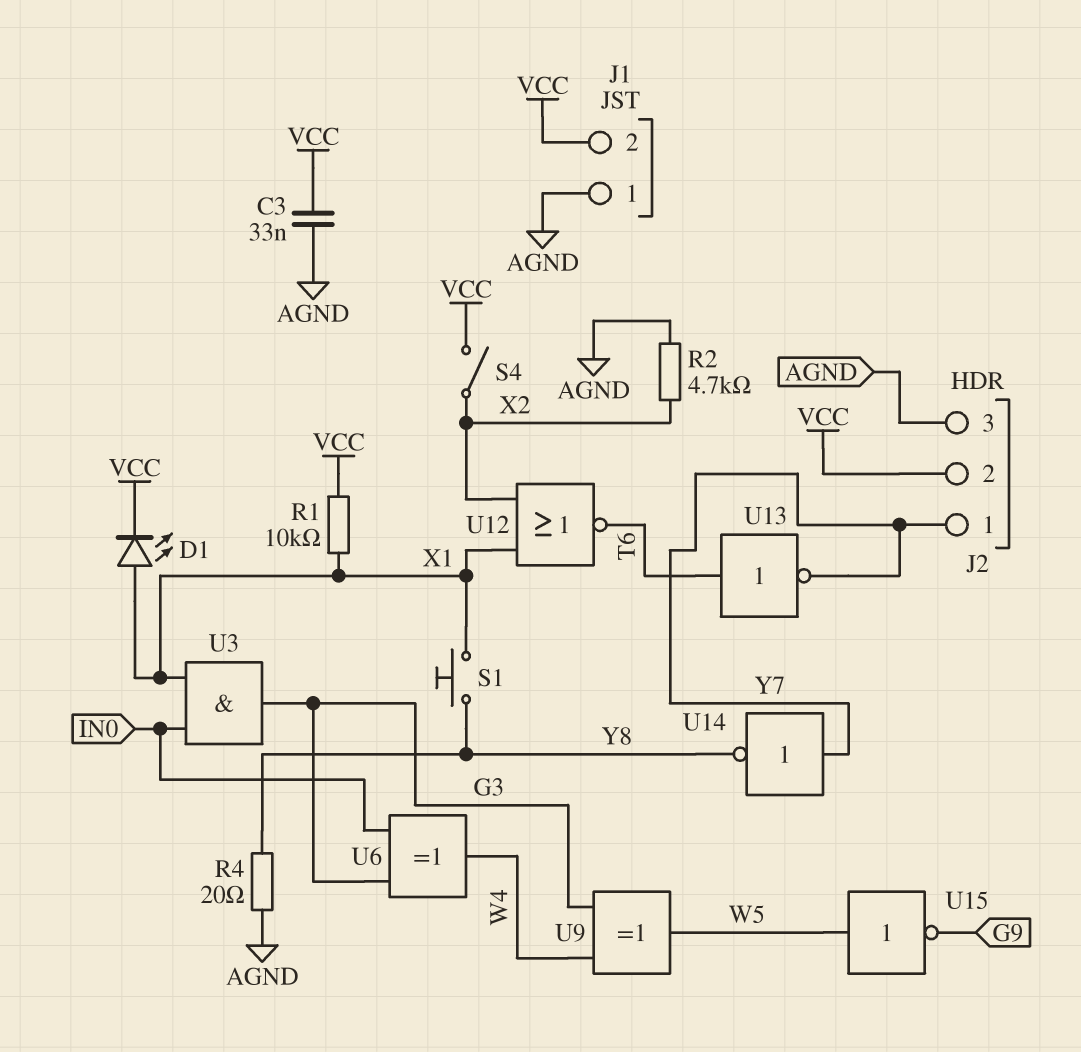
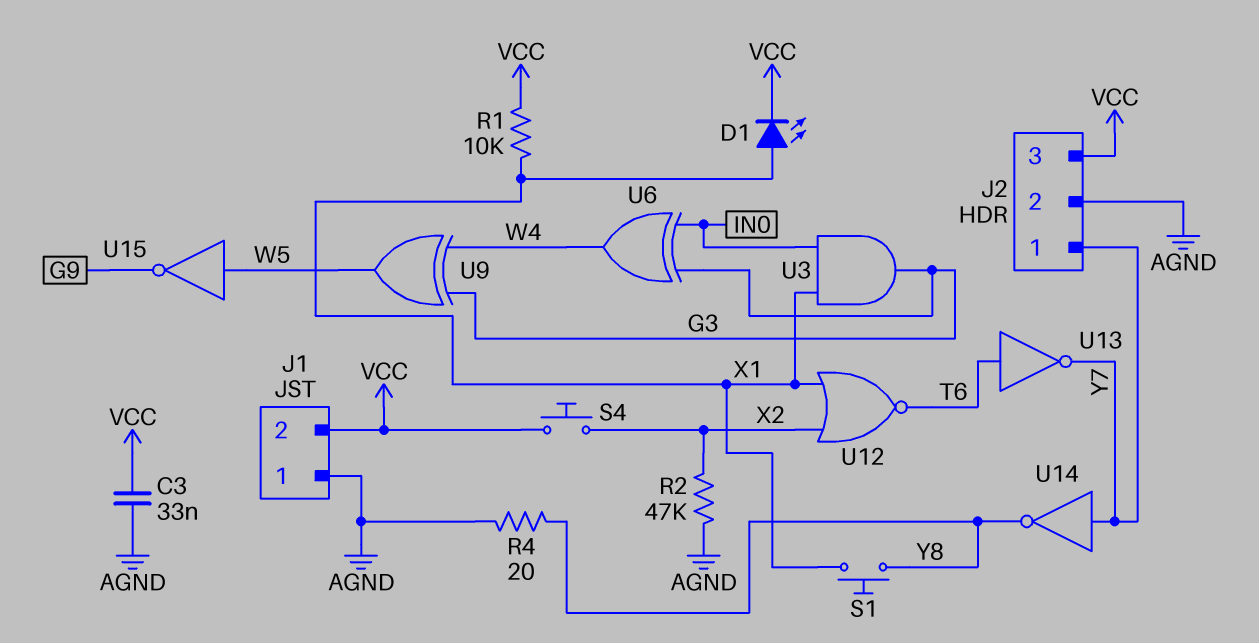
J2 pin 2: VCC -> AGND
J2 pin 3: AGND -> VCC
R2: 4.7k (AGND, X2) -> 47k (AGND, X2)
S4: switch (VCC, X2) -> button (VCC, X2)

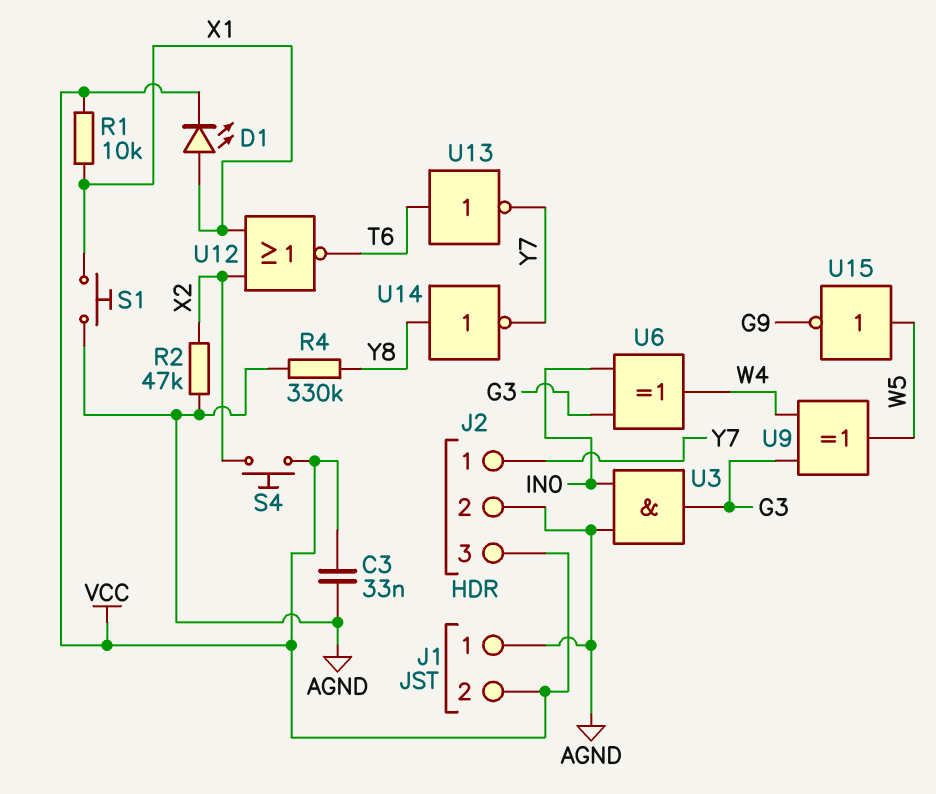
R4: 20 (AGND, Y8) -> 330k (AGND, Y8)
S1: button (X1, Y8) -> button (AGND, X1)
U3: AND (in IN0, in X1, out G3) -> AND (in AGND, in IN0, out G3)
U14: NOT (in Y7, out Y8) -> NOT (in Y8, out Y7)

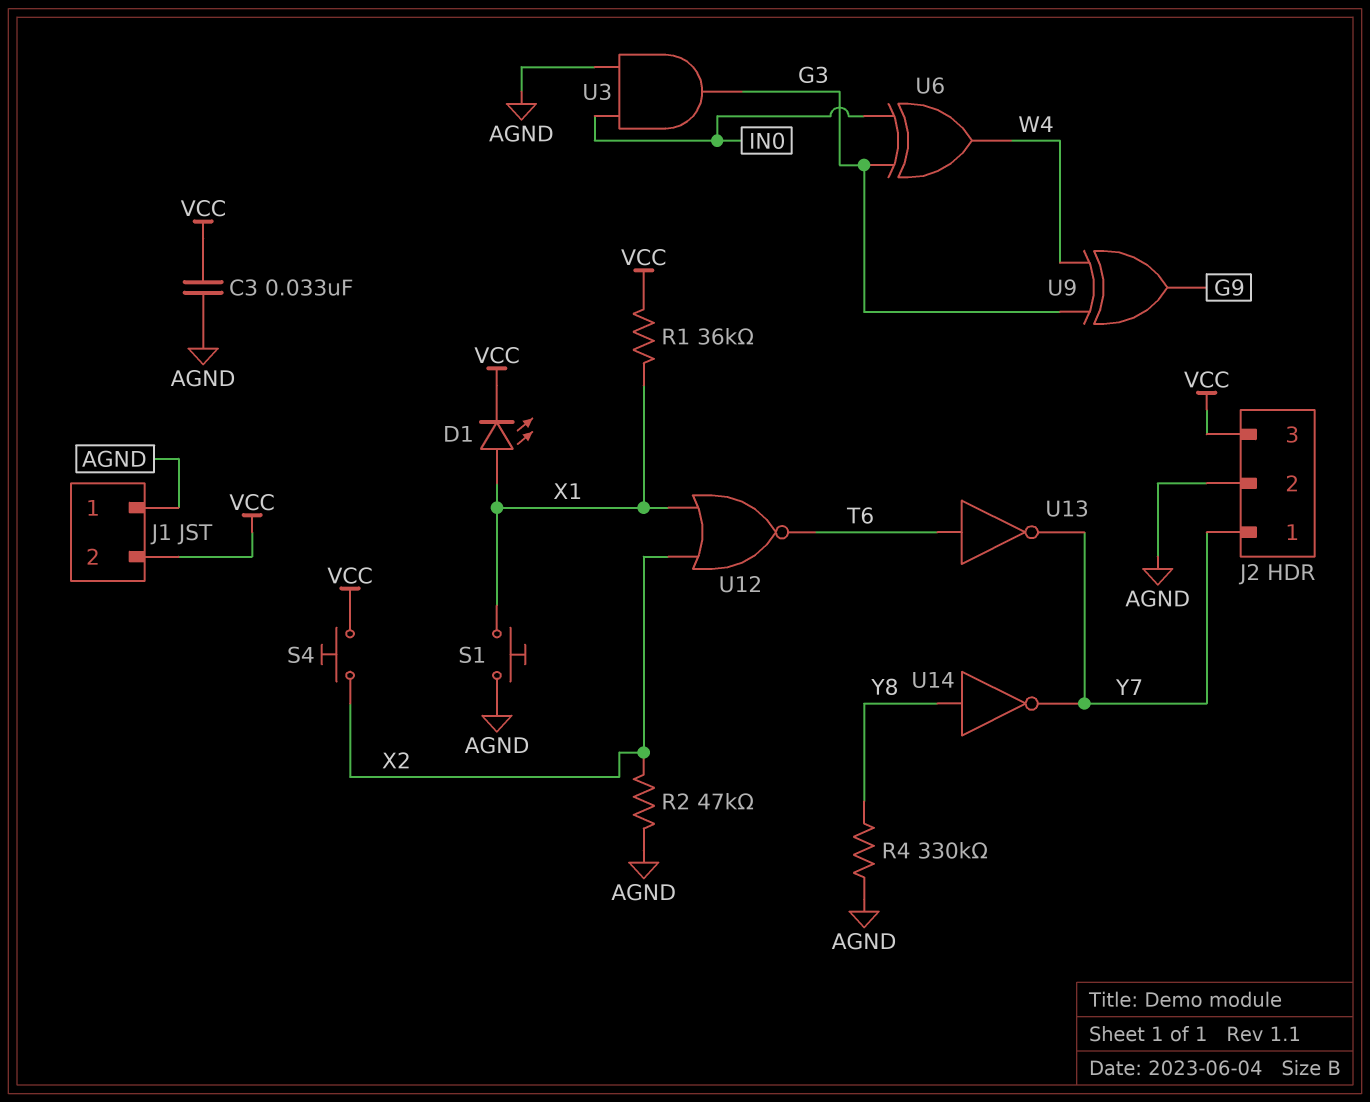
R1: 10k (VCC, X1) -> 36k (VCC, X1)
U9: XOR (in G3, in W4, out W5) -> XOR (in G3, in W4, out G9)
U15: NOT (in W5, out G9) -> none

